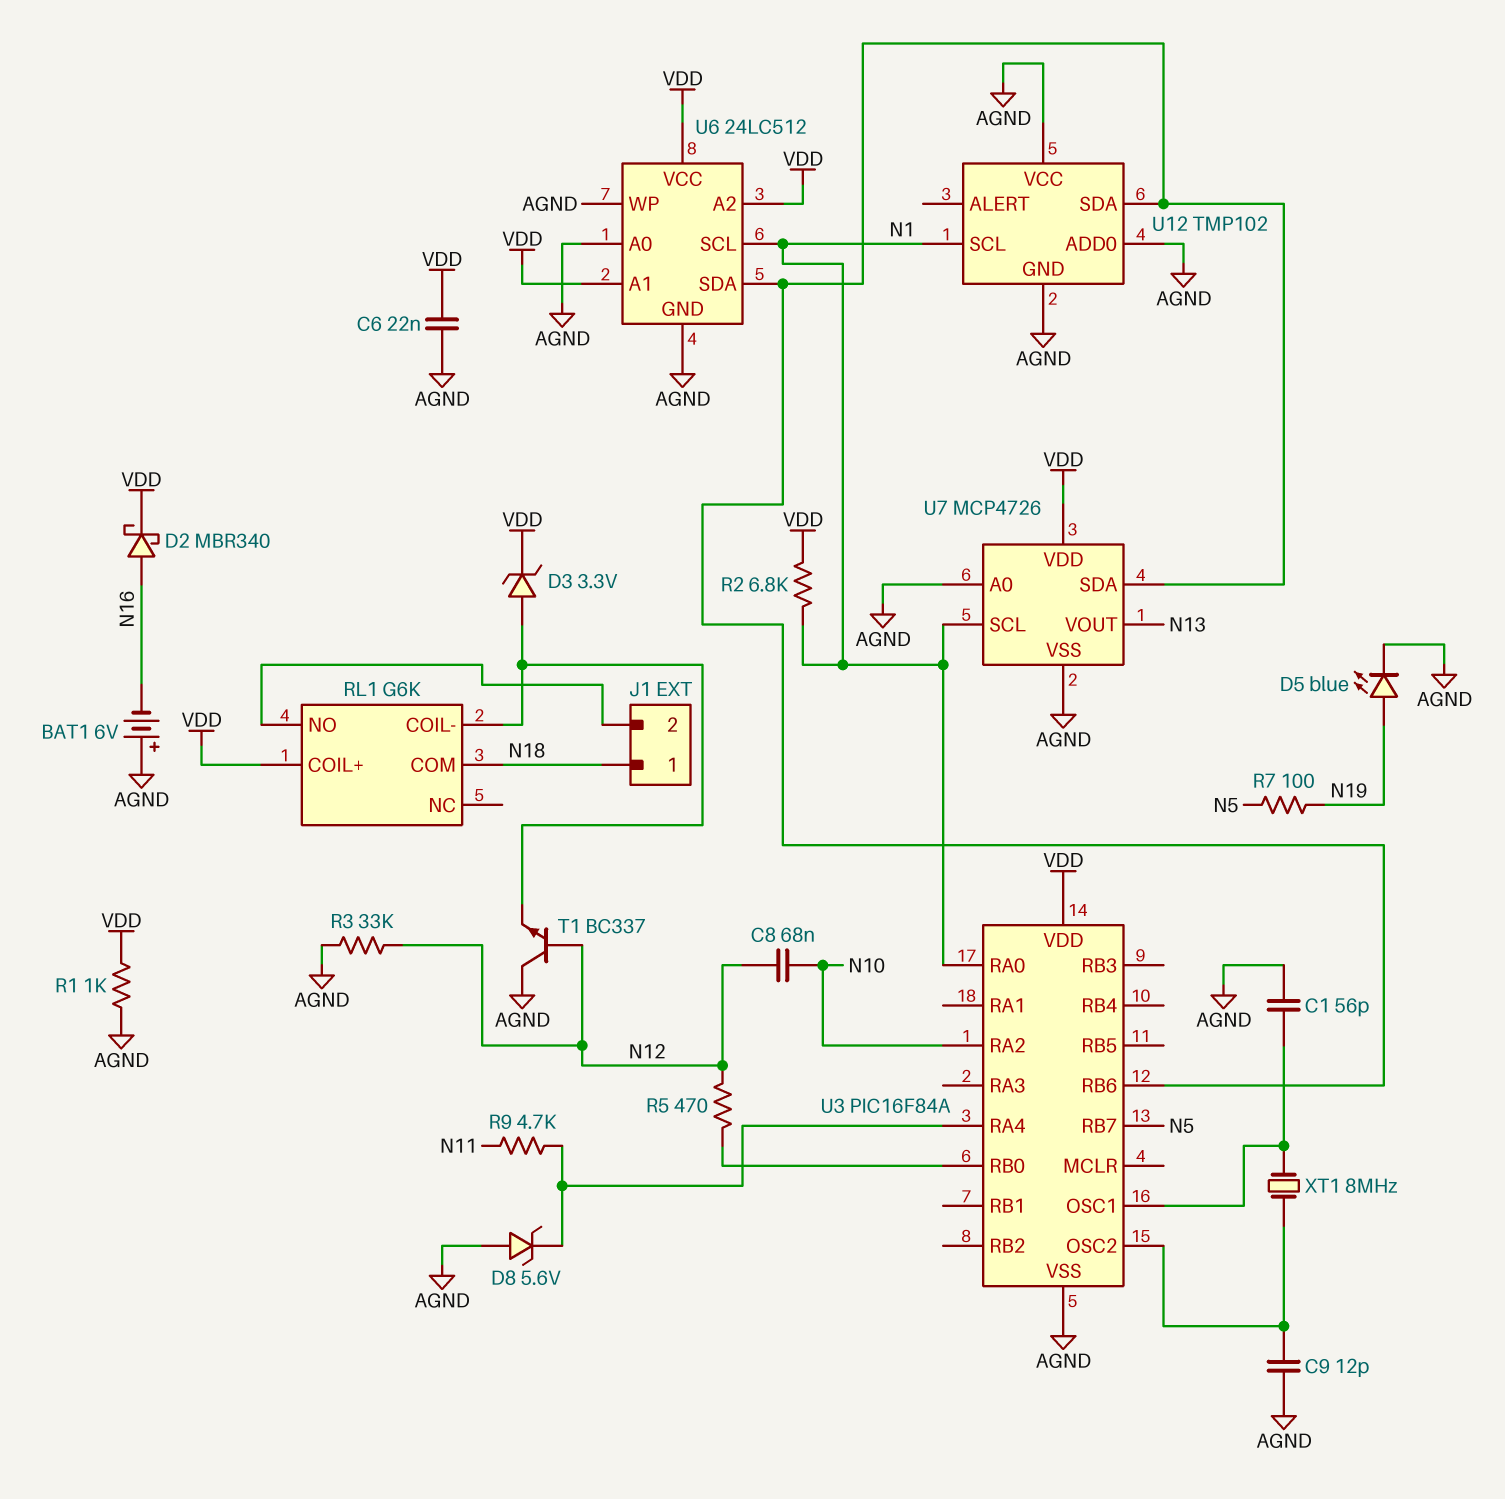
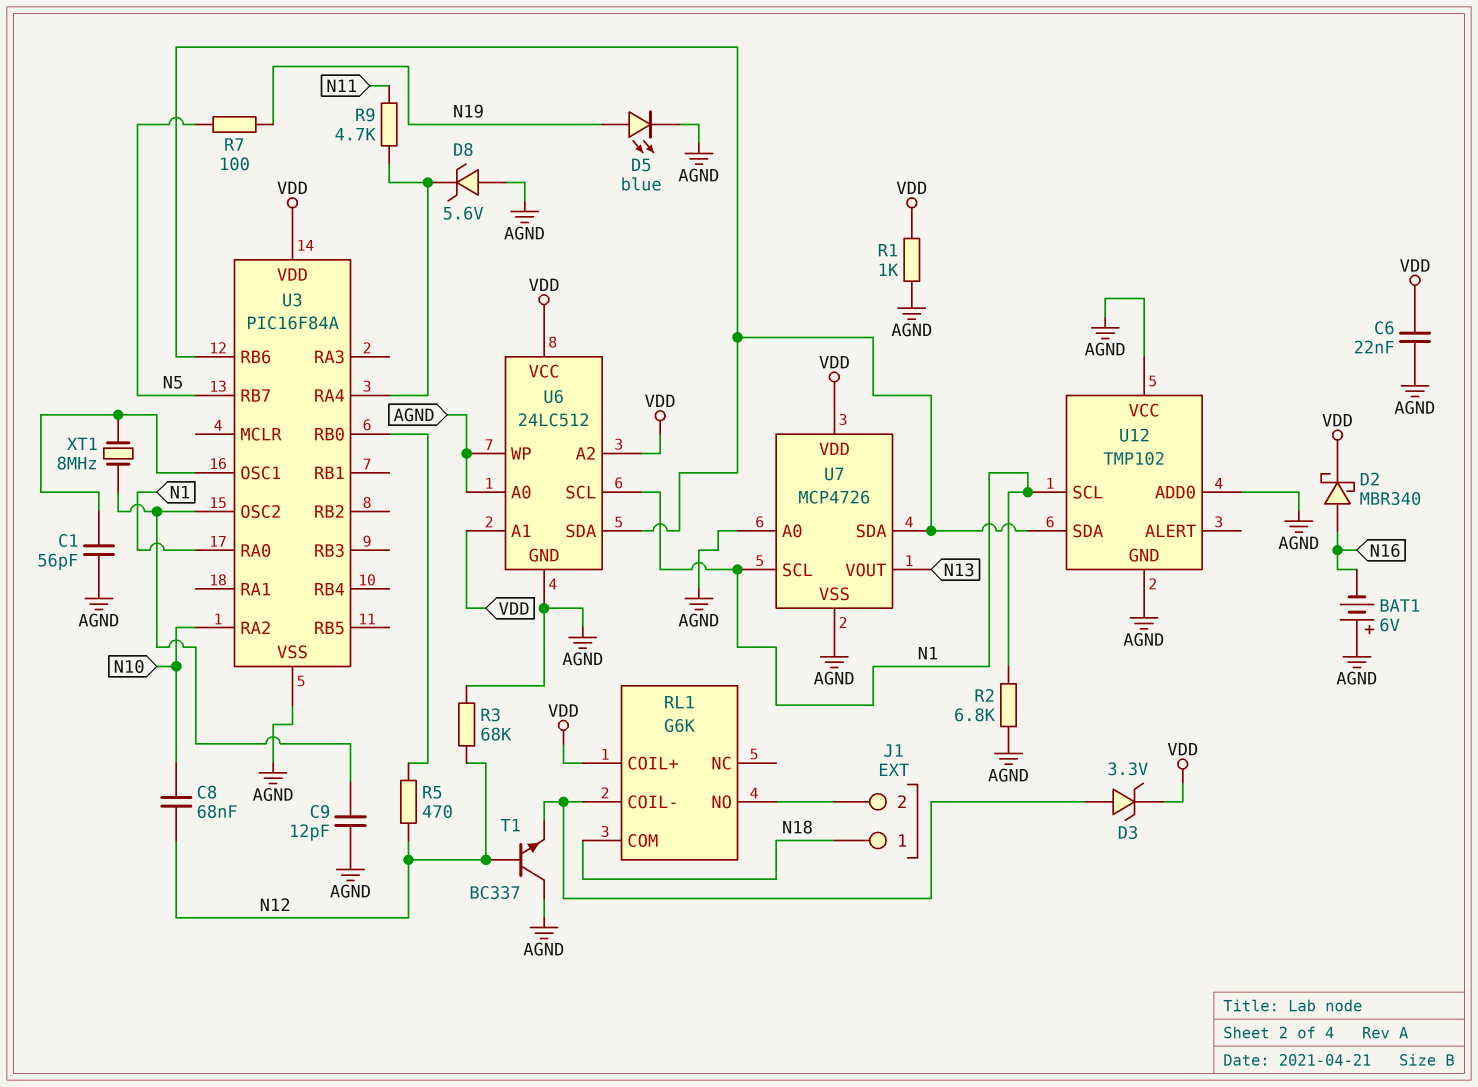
R2: 6.8k (N1, VDD) -> 6.8k (AGND, N1)
R3: 33k (AGND, N12) -> 68k (AGND, N12)

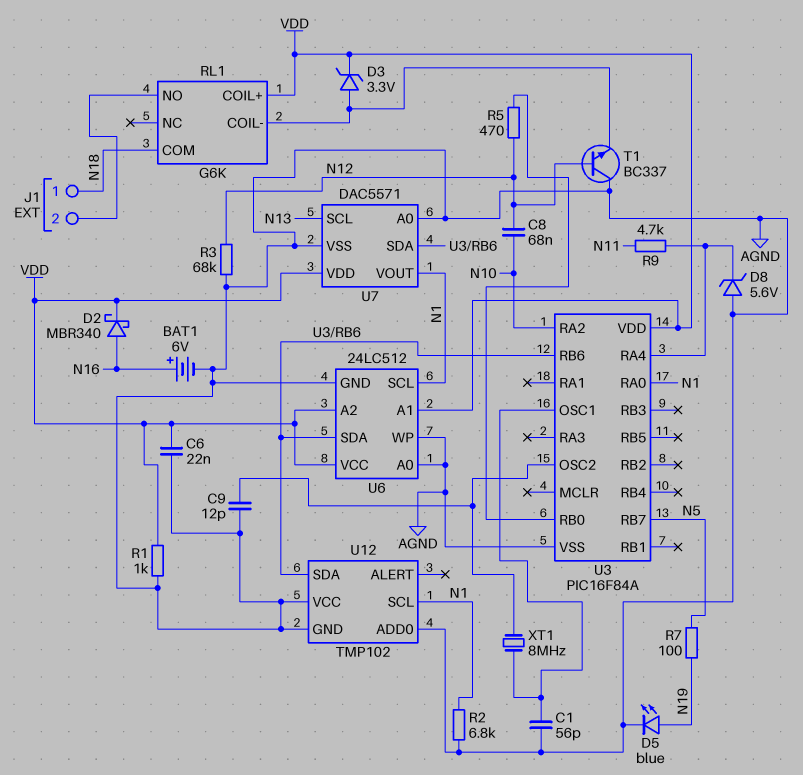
BAT1: 6V (plus AGND, minus N16) -> 6V (plus N16, minus AGND)
U7: MCP4726 -> DAC5571
U7 pin SCL: N1 -> N13
U7 pin VOUT: N13 -> N1

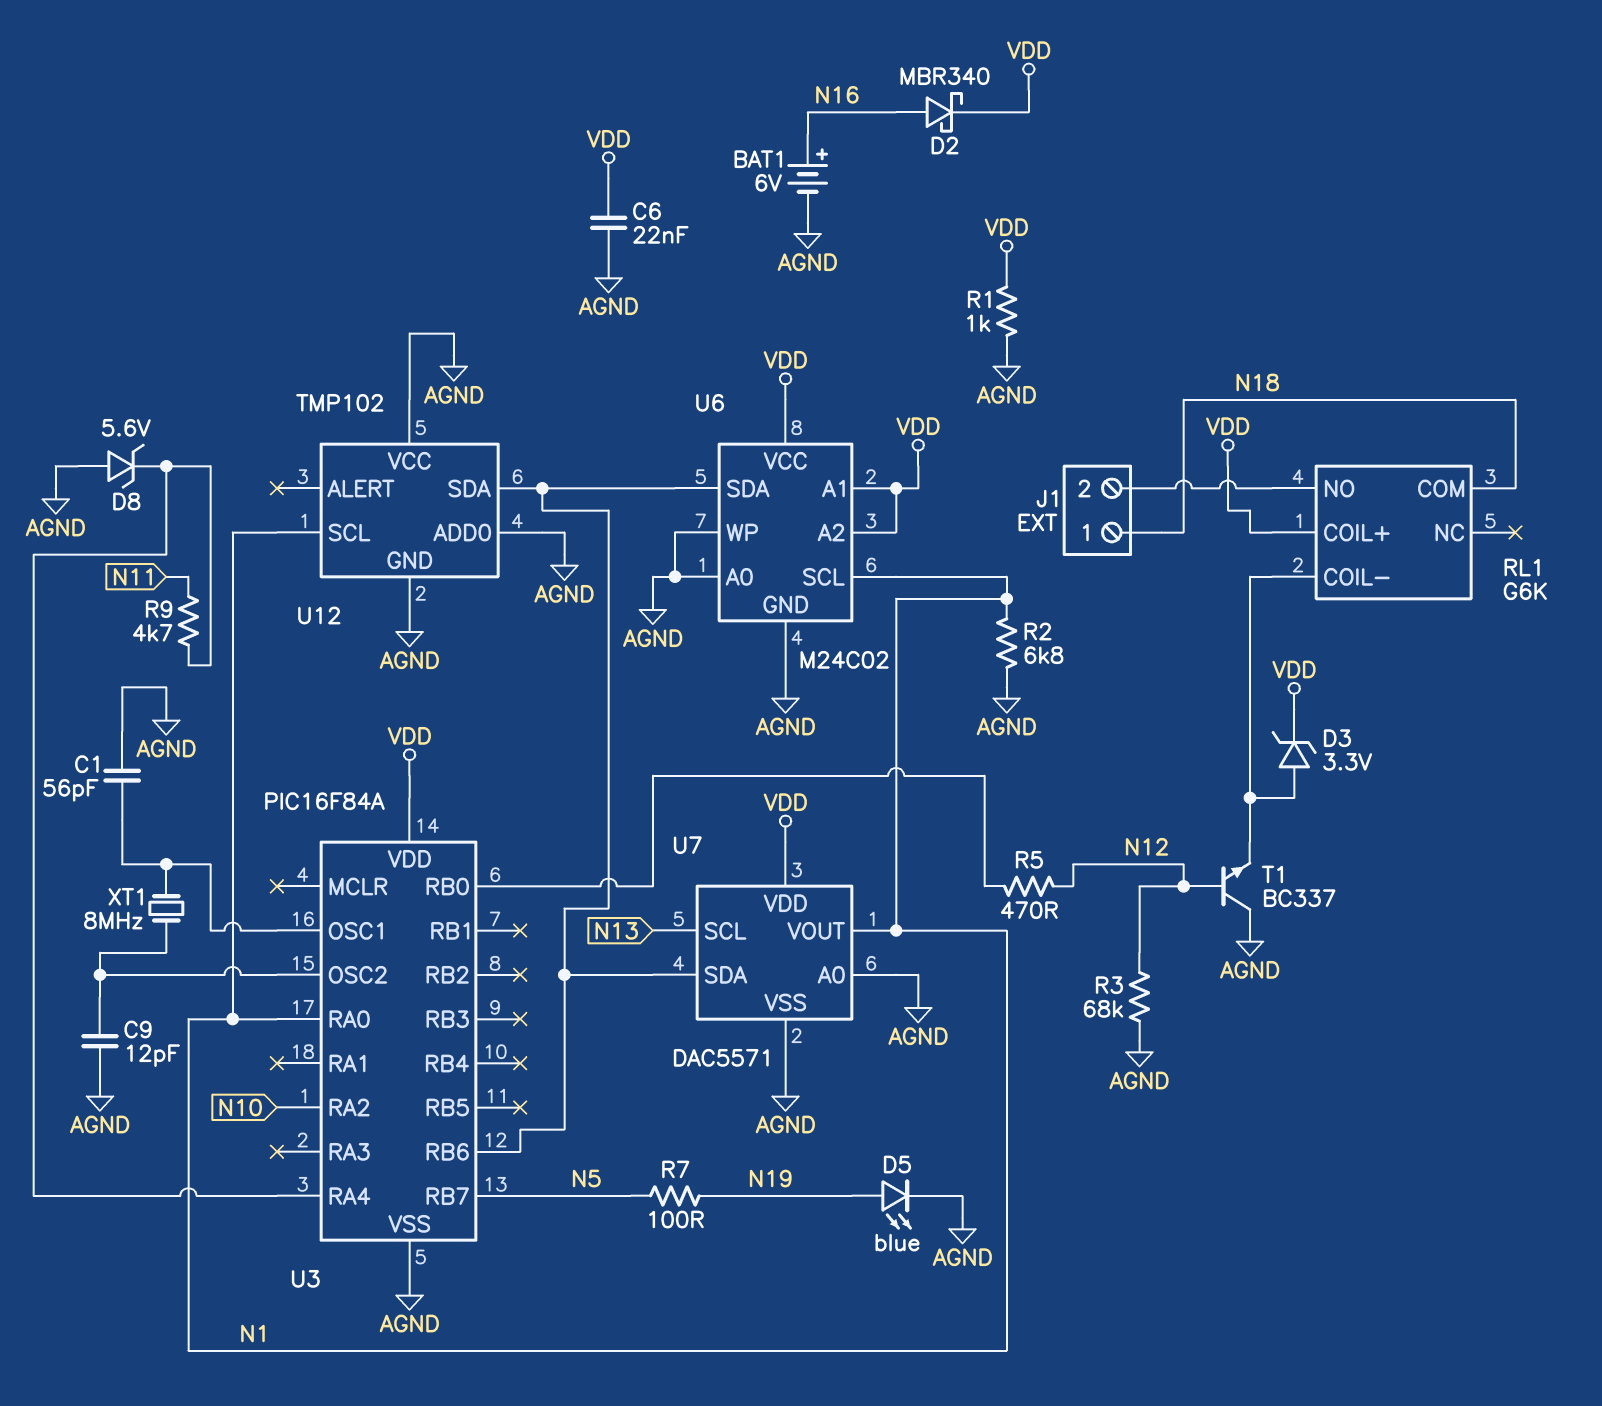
C8: 68nF (N10, N12) -> none
U6: 24LC512 -> M24C02

